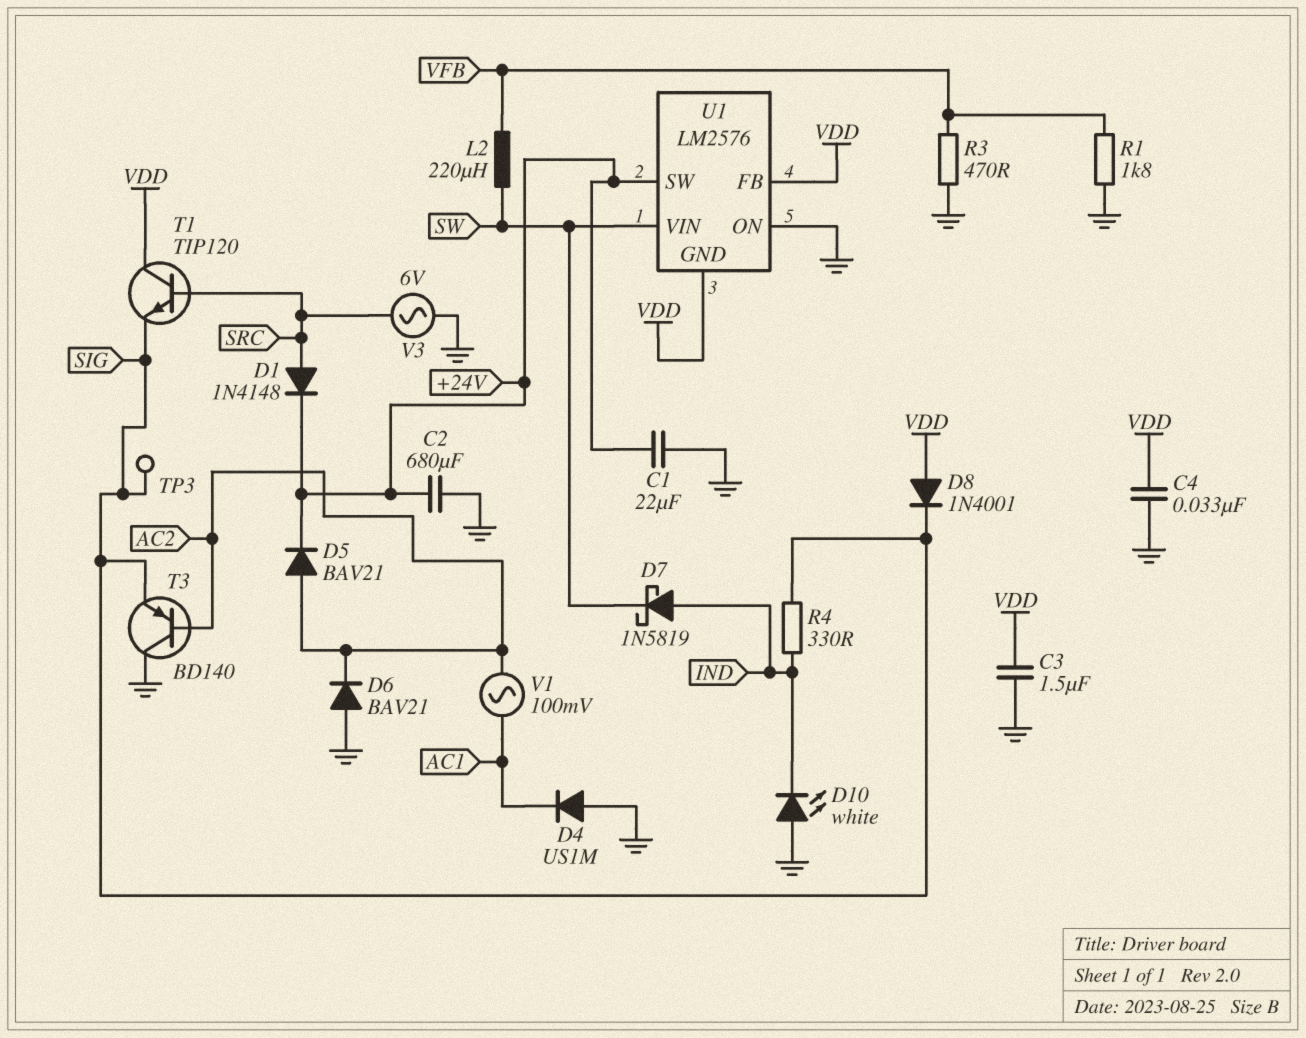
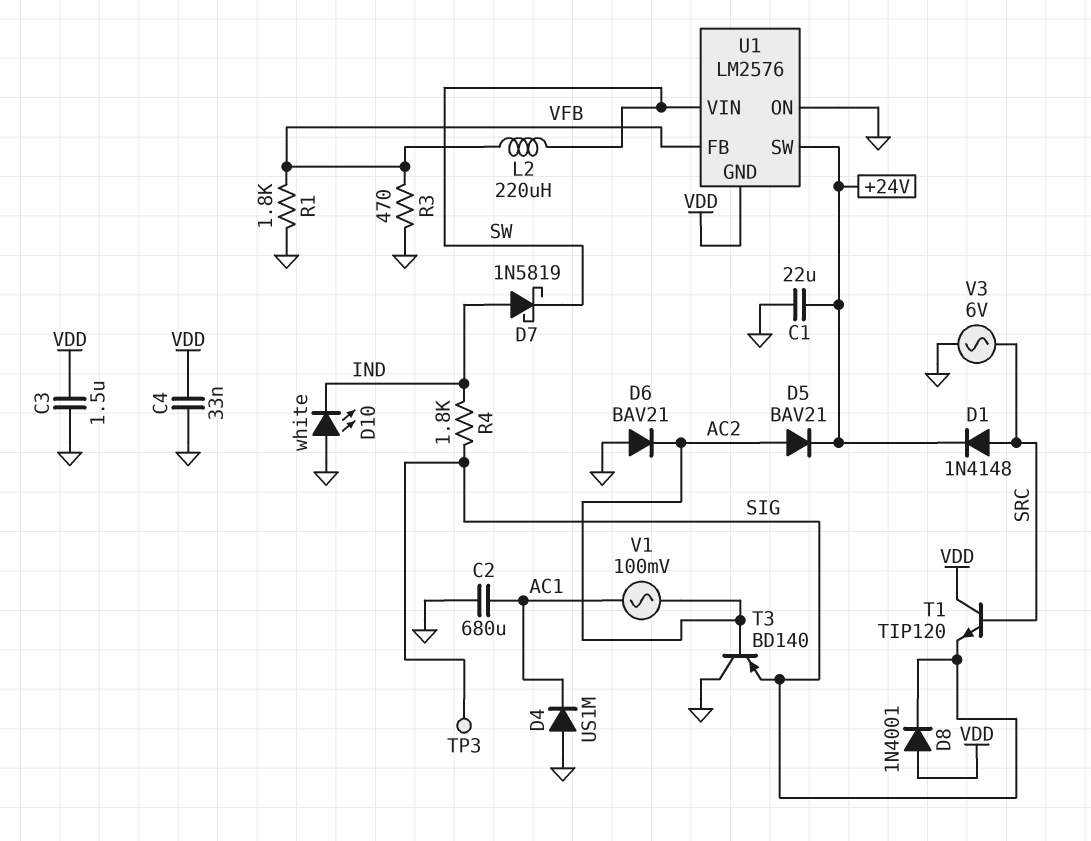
C2: 680uF (+24V, GND) -> 680uF (AC1, GND)
R4: 330 (IND, SIG) -> 1.8k (IND, SIG)
U1 pin FB: VDD -> VFB

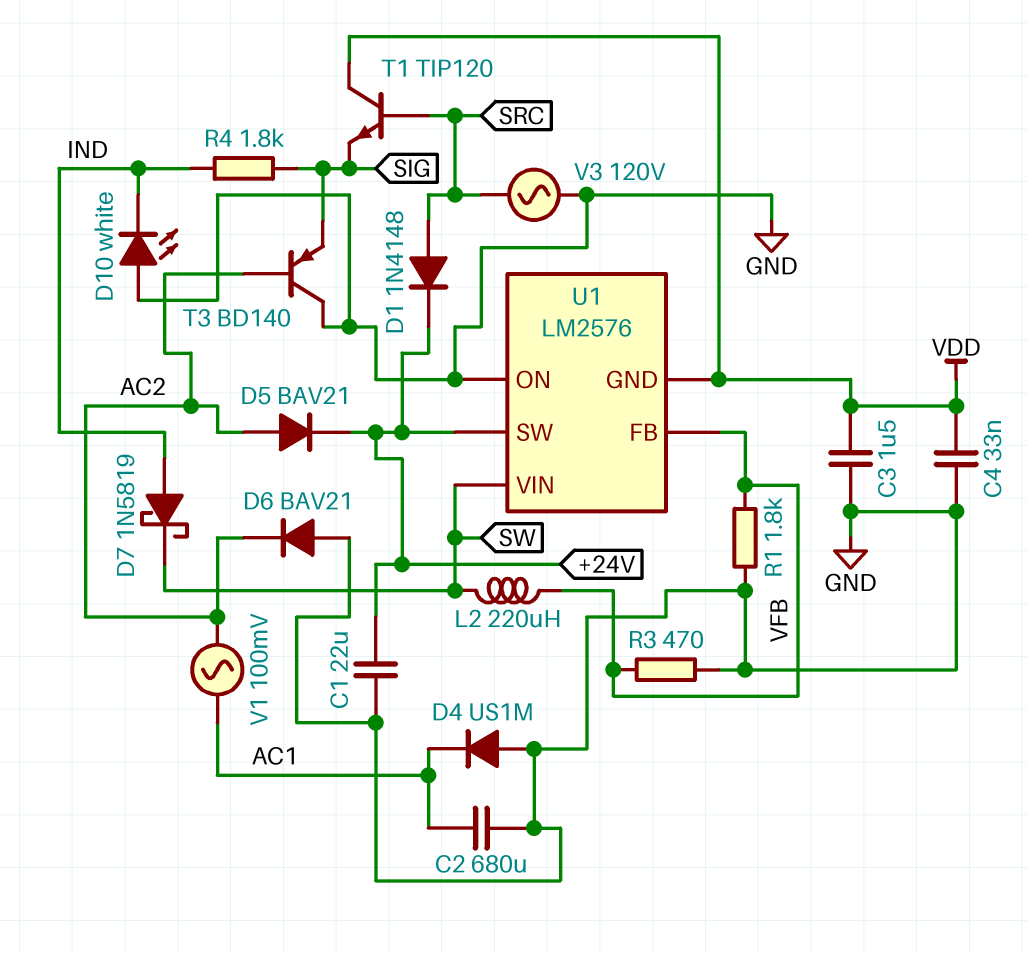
D8: diode 1N4001 (A VDD, K SIG) -> none
TP3: test point (SIG) -> none
V3: AC 6V (GND, SRC) -> AC 120V (GND, SRC)

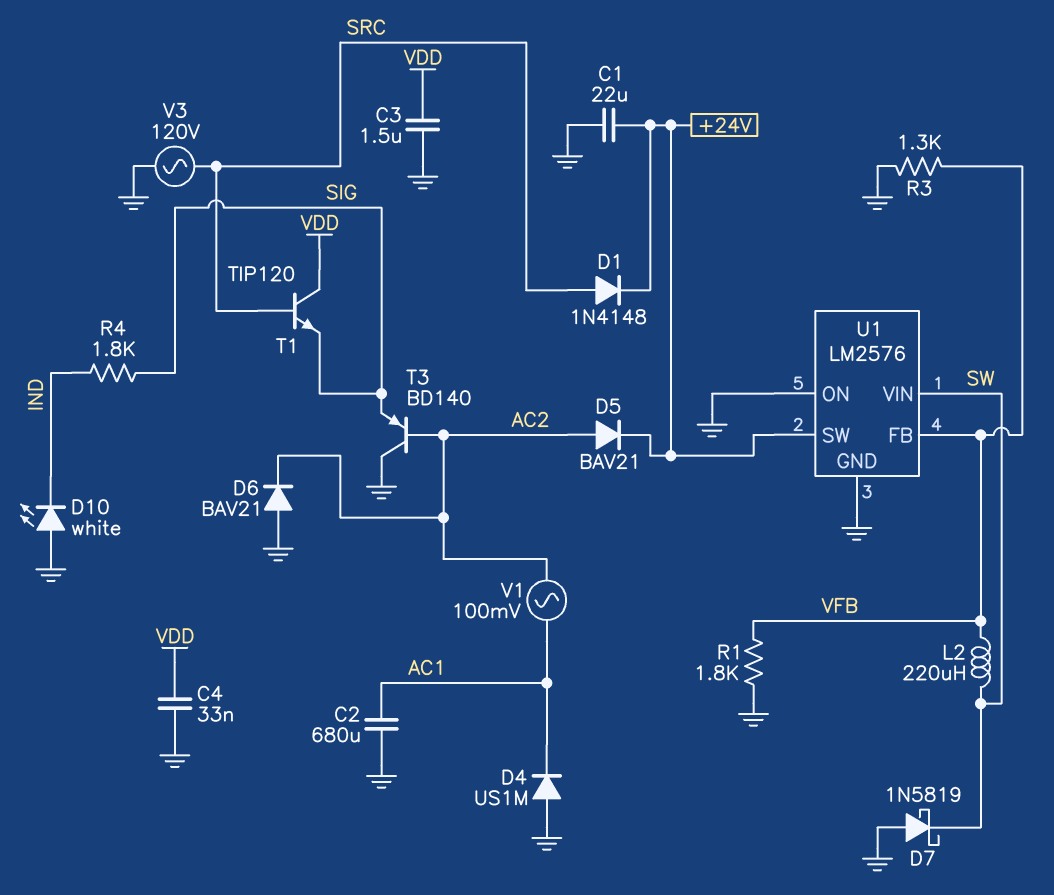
D7: schottky 1N5819 (A IND, K SW) -> schottky 1N5819 (A GND, K SW)
R3: 470 (GND, VFB) -> 1.3k (GND, VFB)
U1 pin GND: VDD -> GND

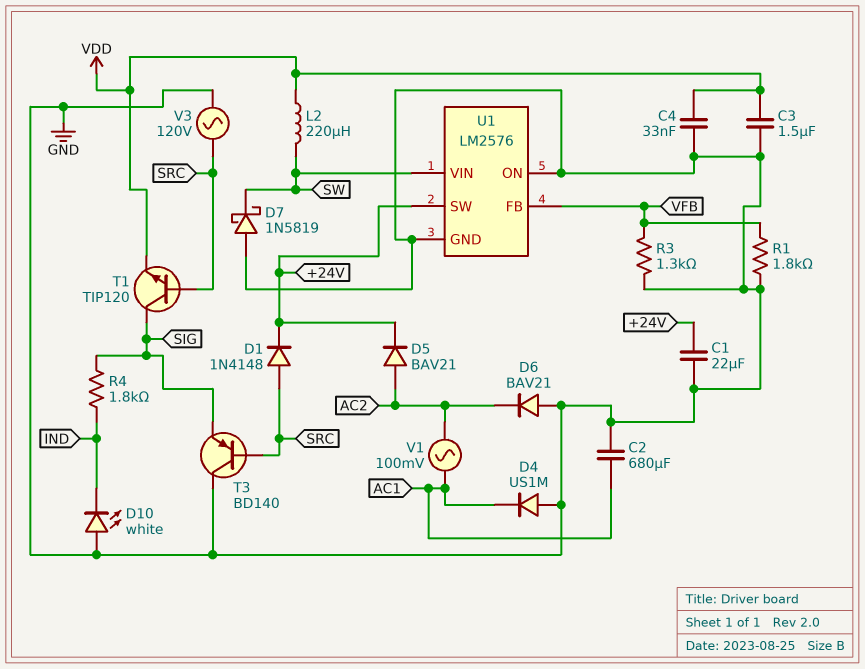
L2: 220uH (SW, VFB) -> 220uH (SW, VDD)
T1: NPN TIP120 (B SRC, C VDD, E SIG) -> NPN TIP120 (B SRC, C SIG, E VDD)
T3: PNP BD140 (B AC2, C GND, E SIG) -> PNP BD140 (B SRC, C GND, E SIG)

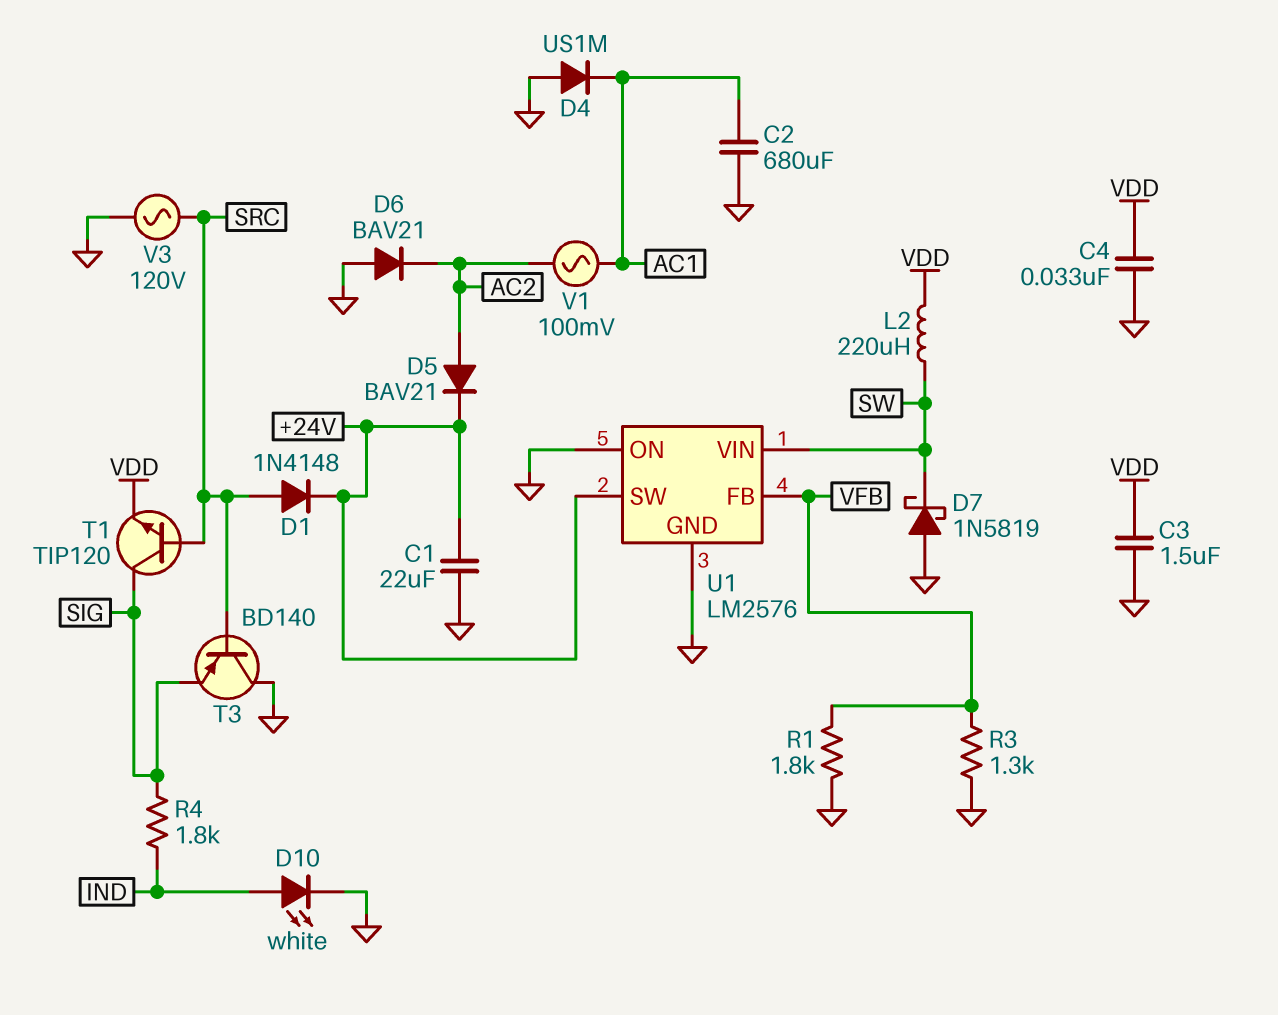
D10: LED white (A GND, K IND) -> LED white (A IND, K GND)

